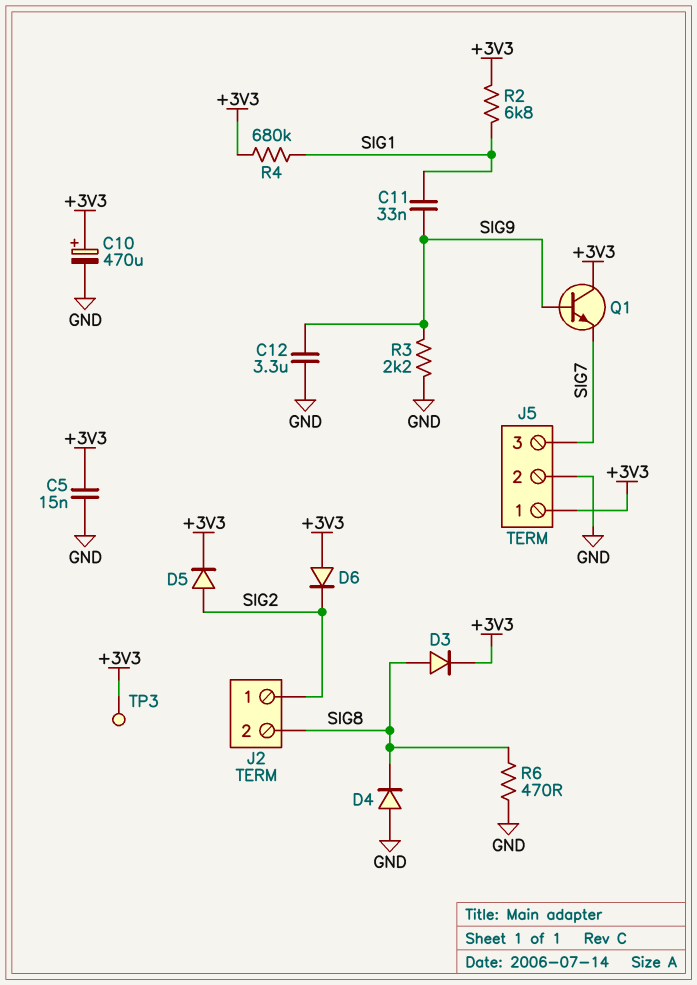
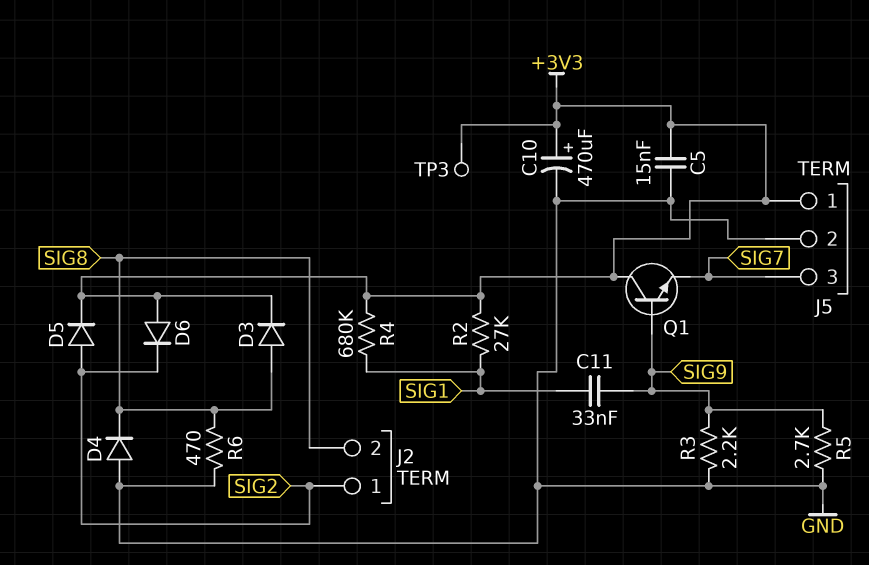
C12: 3.3uF (GND, SIG9) -> none
R2: 6.8k (+3V3, SIG1) -> 27k (+3V3, SIG1)
R5: none -> 2.7k (GND, SIG9)

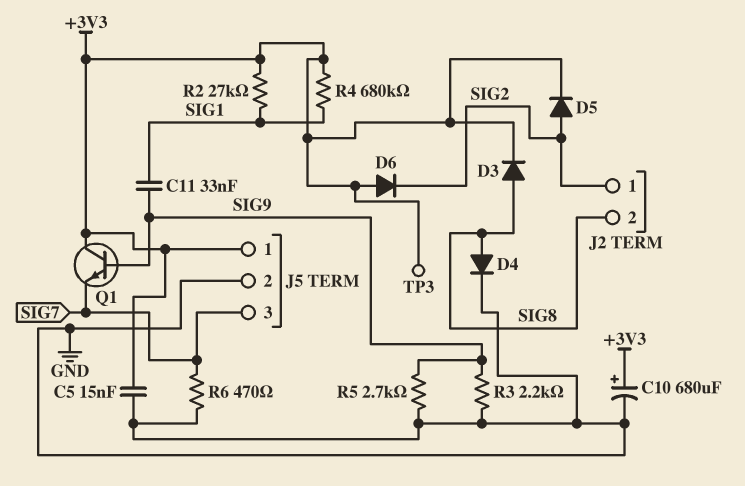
C10: 470uF (plus +3V3, minus GND) -> 680uF (plus +3V3, minus GND)
D4: diode (A GND, K SIG8) -> diode (A SIG8, K GND)
R6: 470 (GND, SIG8) -> 470 (GND, SIG7)

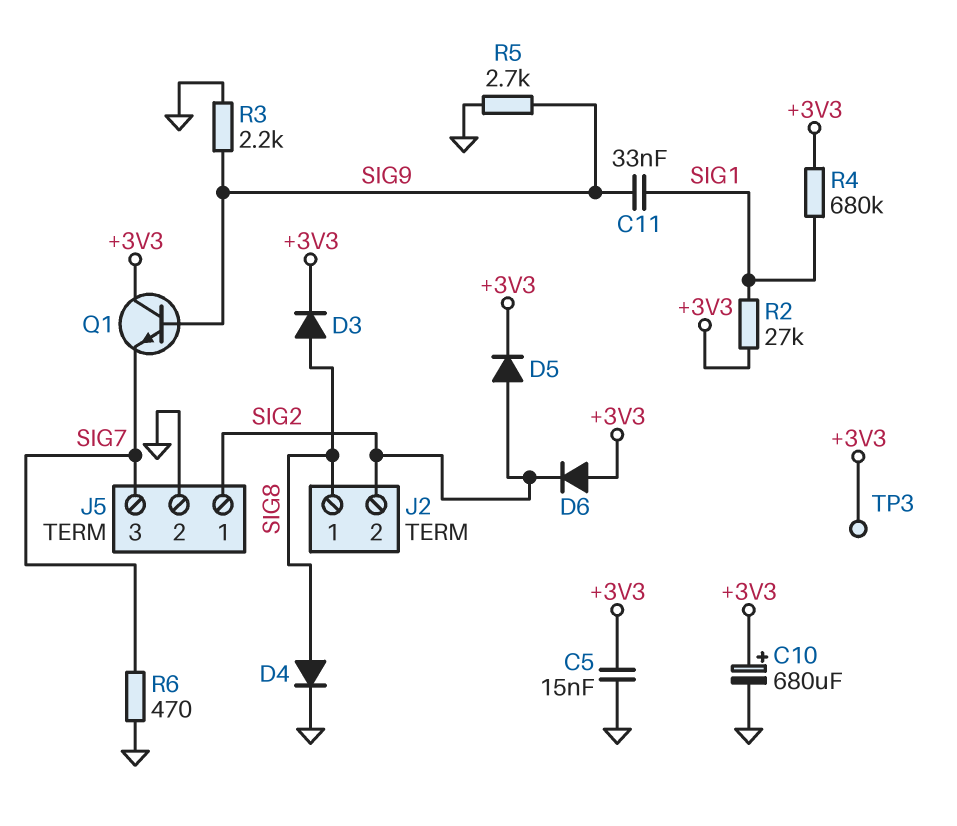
J2 pin 1: SIG2 -> SIG8
J2 pin 2: SIG8 -> SIG2
J5 pin 1: +3V3 -> SIG2

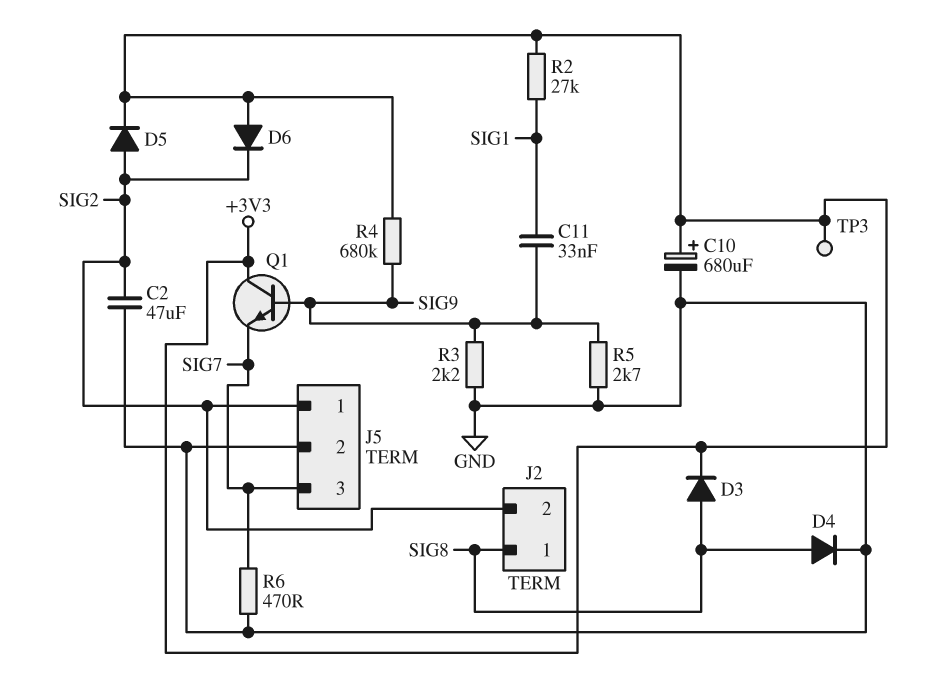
C2: none -> 47uF (GND, SIG2)
C5: 15nF (+3V3, GND) -> none
R4: 680k (+3V3, SIG1) -> 680k (+3V3, SIG9)

